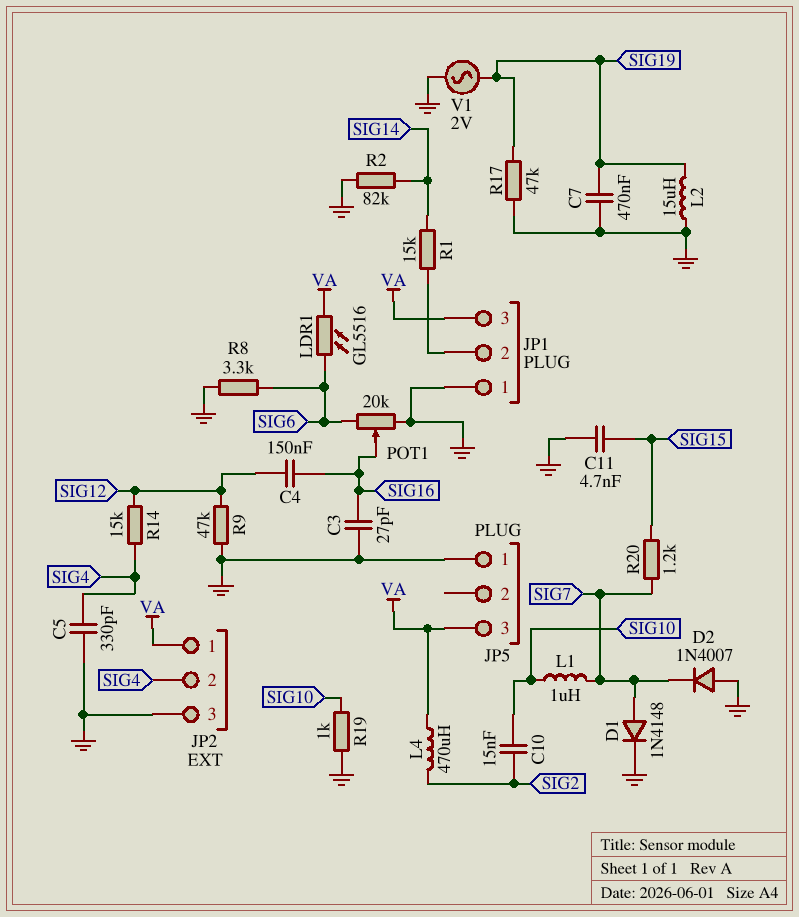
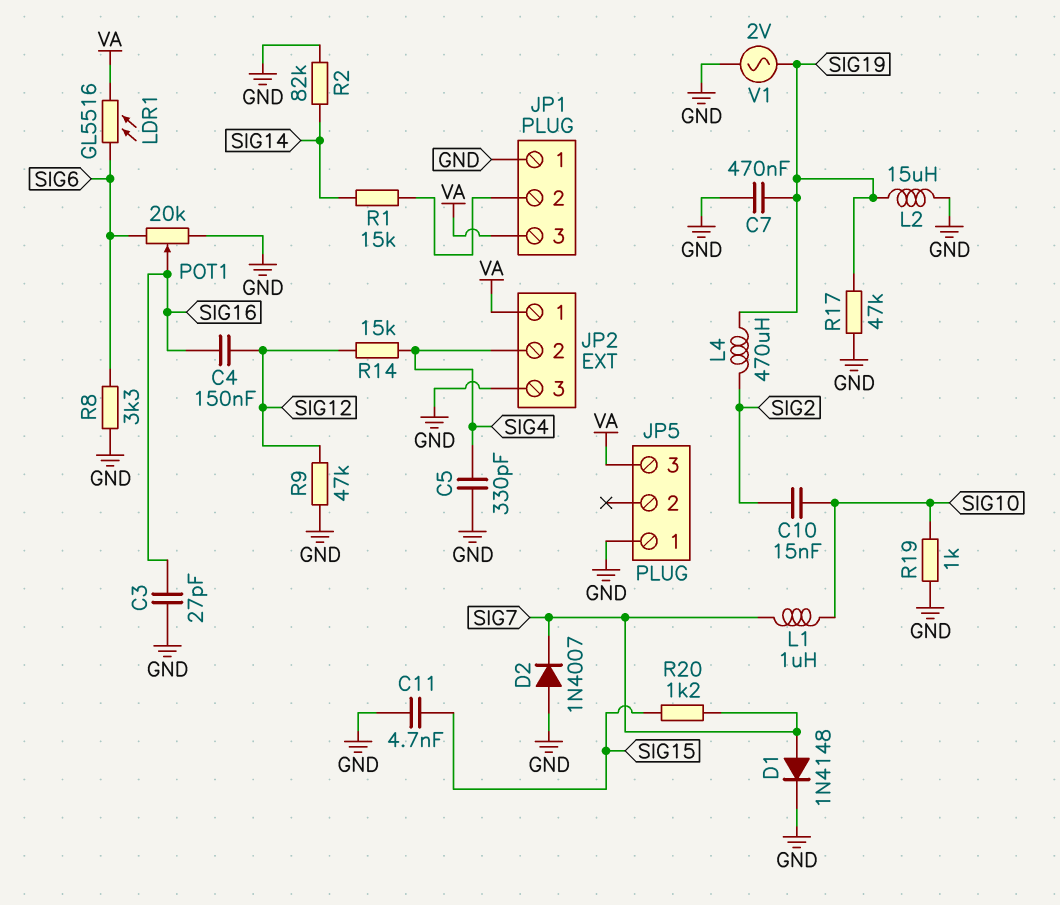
L4: 470uH (SIG2, VA) -> 470uH (SIG2, SIG19)

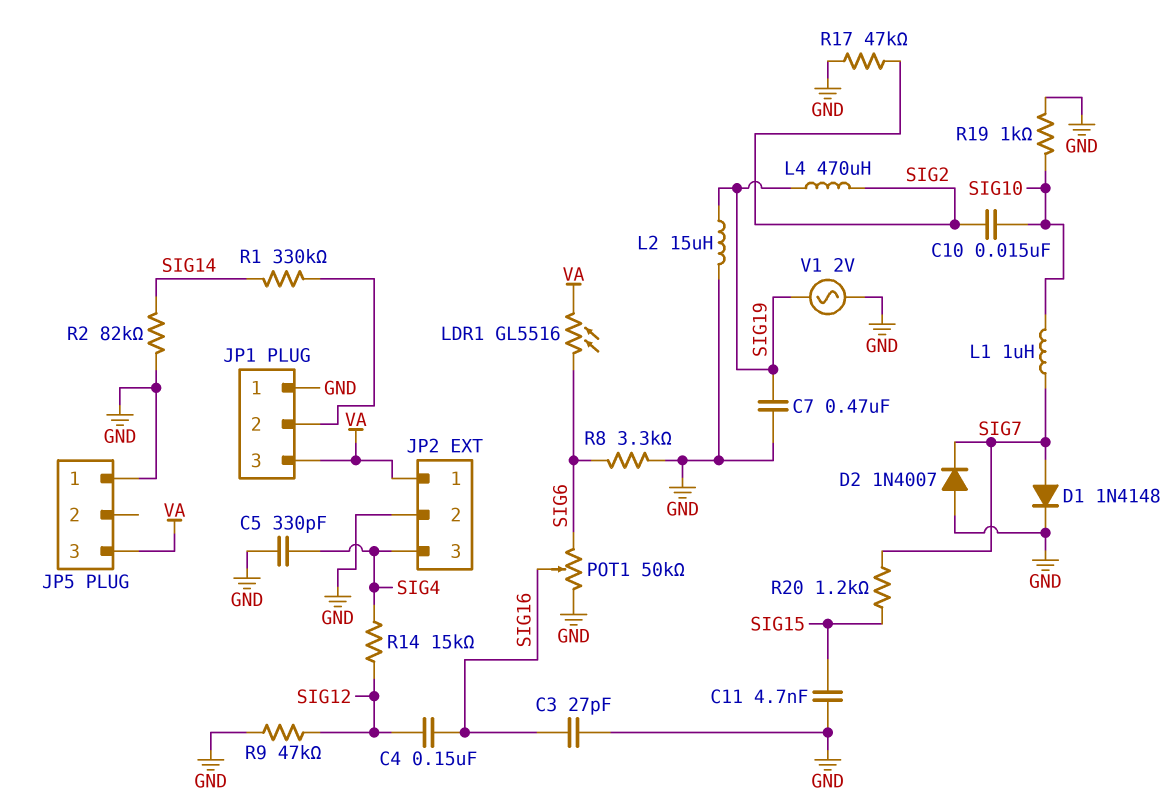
JP2 pin 2: SIG4 -> GND
JP2 pin 3: GND -> SIG4
POT1: 20k (GND, SIG6, wiper SIG16) -> 50k (GND, SIG6, wiper SIG16)
R1: 15k (JP1/2, SIG14) -> 330k (JP1/2, SIG14)
R17: 47k (GND, SIG19) -> 47k (GND, SIG2)

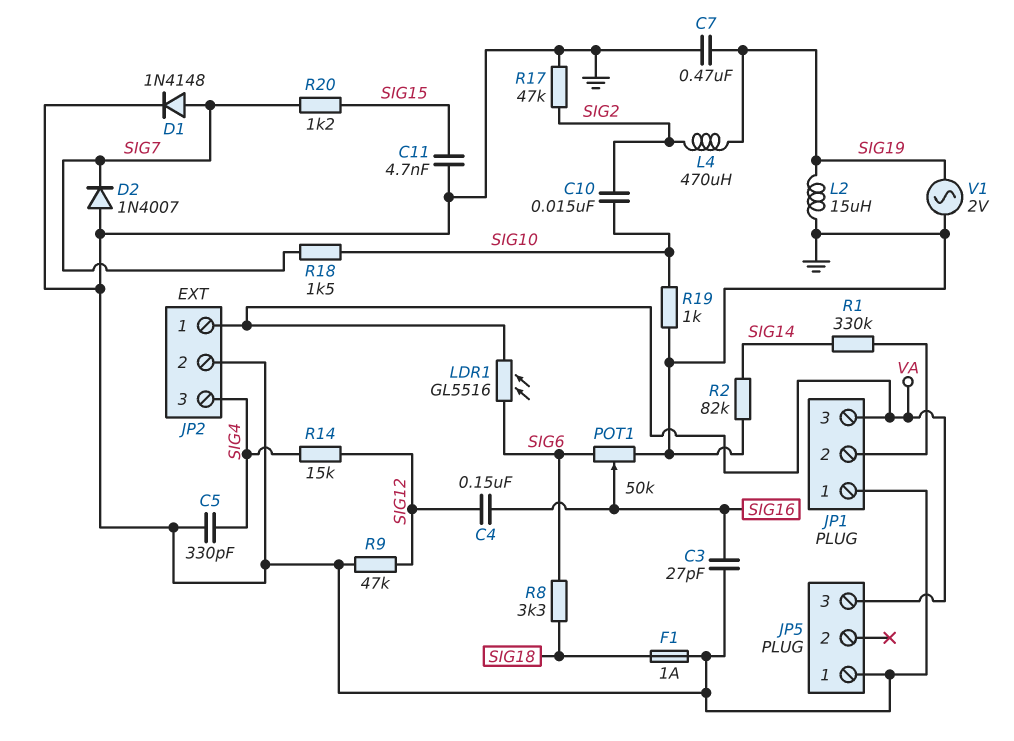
F1: none -> 1A (GND, SIG18)
L1: 1uH (SIG7, SIG10) -> none
R8: 3.3k (GND, SIG6) -> 3.3k (SIG6, SIG18)
R18: none -> 1.5k (SIG7, SIG10)

